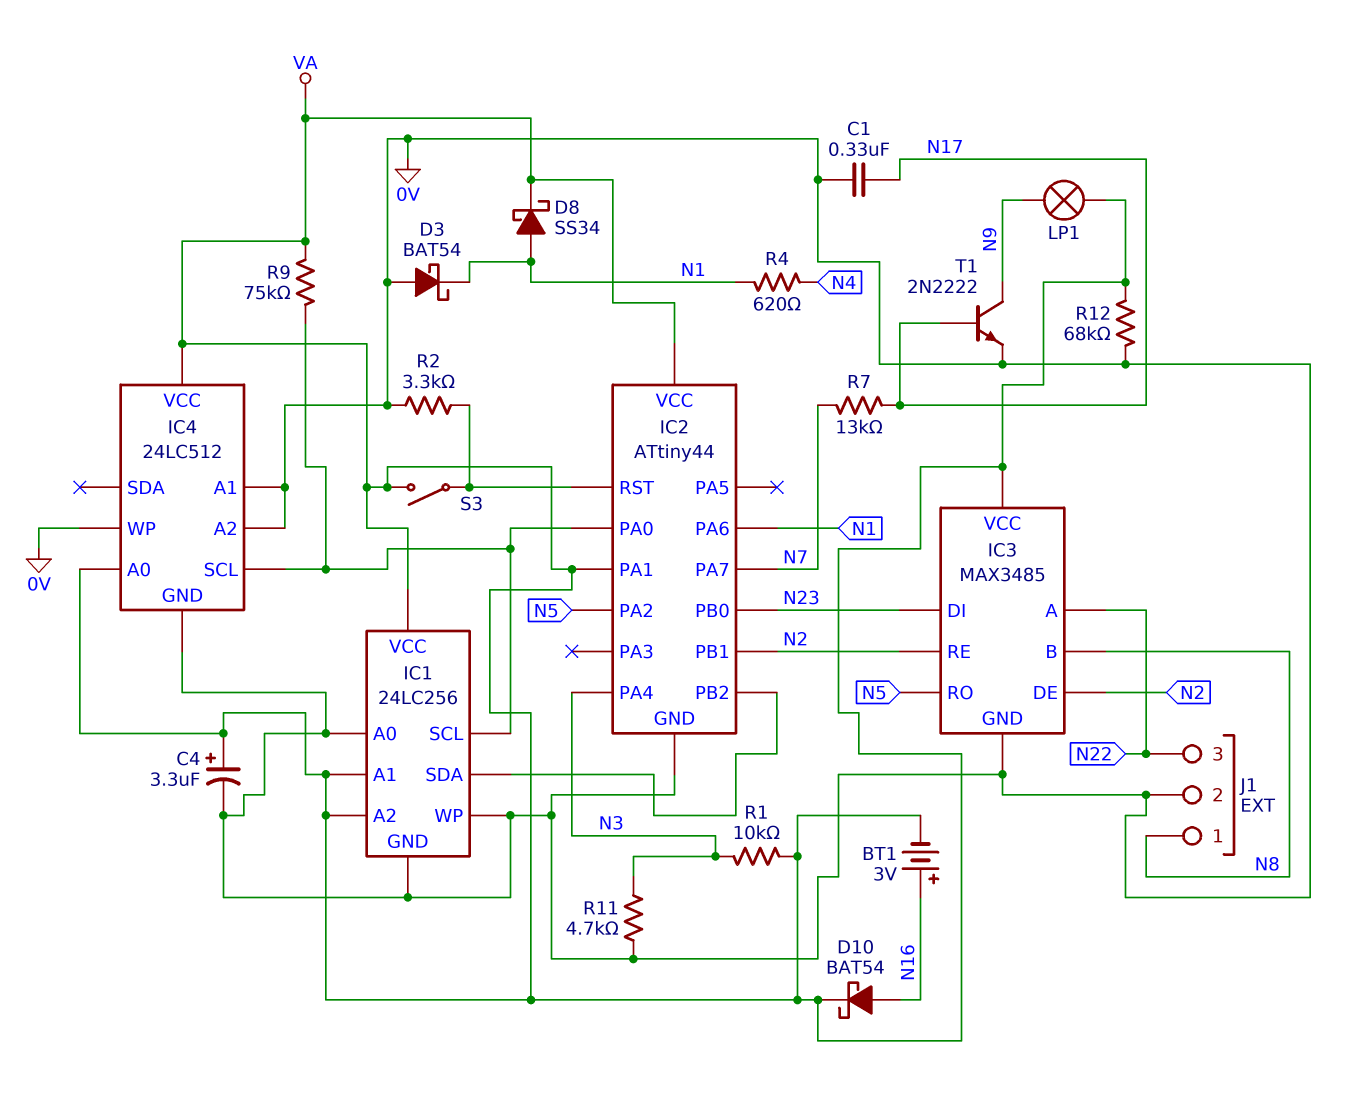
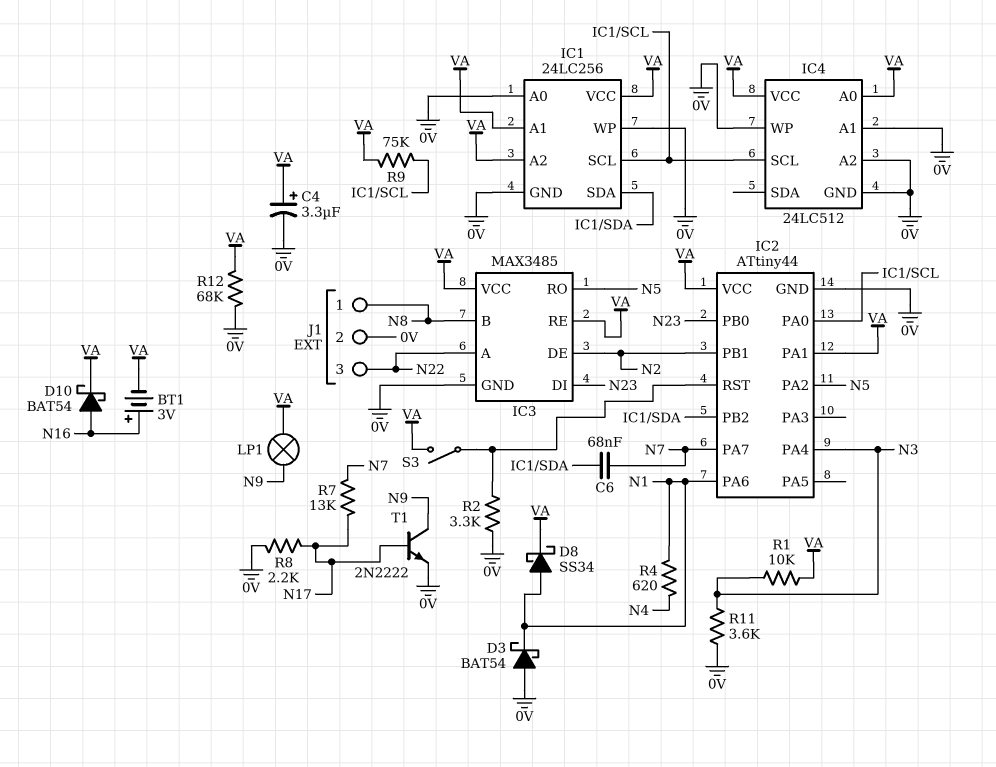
C1: 330nF (0V, N17) -> none
C6: none -> 68nF (IC1/SDA, N7)
IC3 pin RE: N2 -> VA
R8: none -> 2.2k (0V, N17)
R11: 4.7k (0V, N3) -> 3.6k (0V, N3)

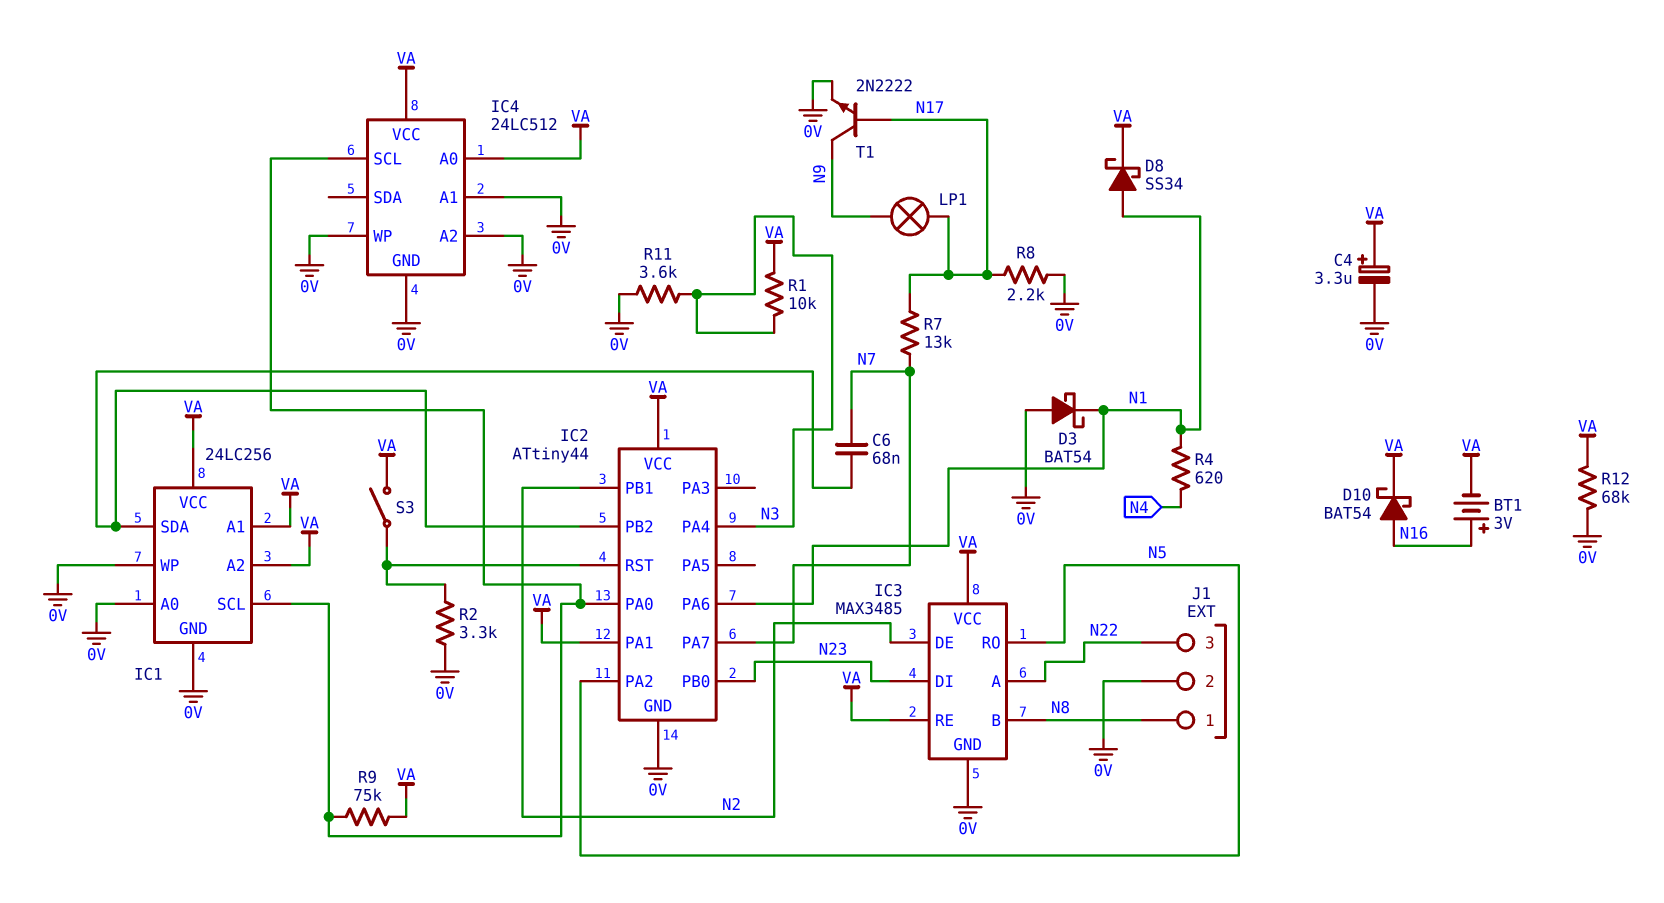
LP1: lamp (N9, VA) -> lamp (N9, N17)

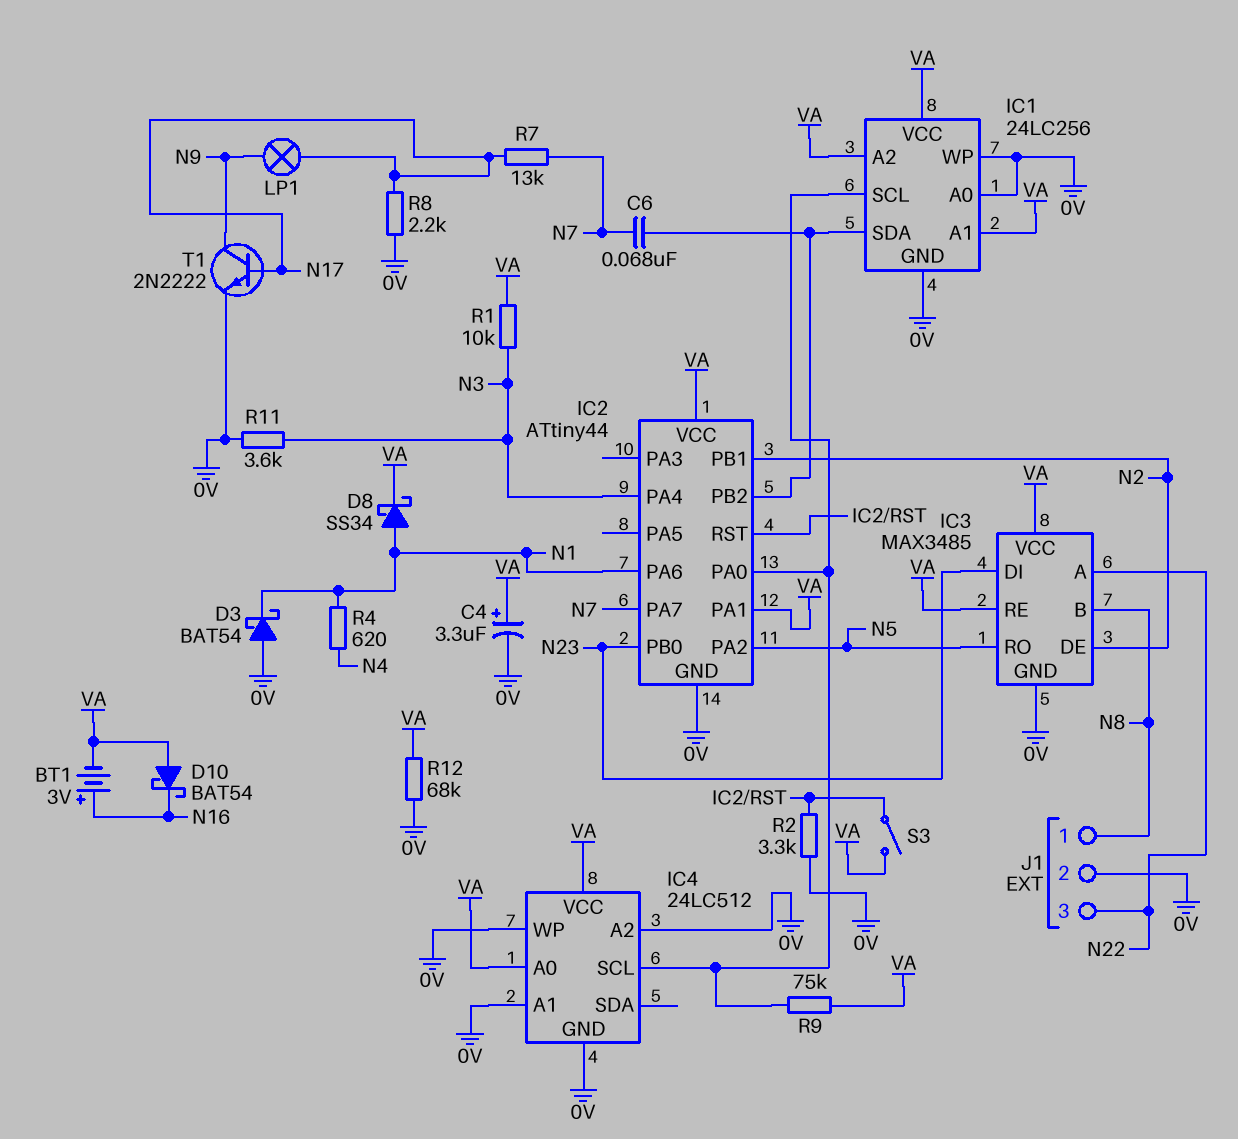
D10: schottky BAT54 (A N16, K VA) -> schottky BAT54 (A VA, K N16)

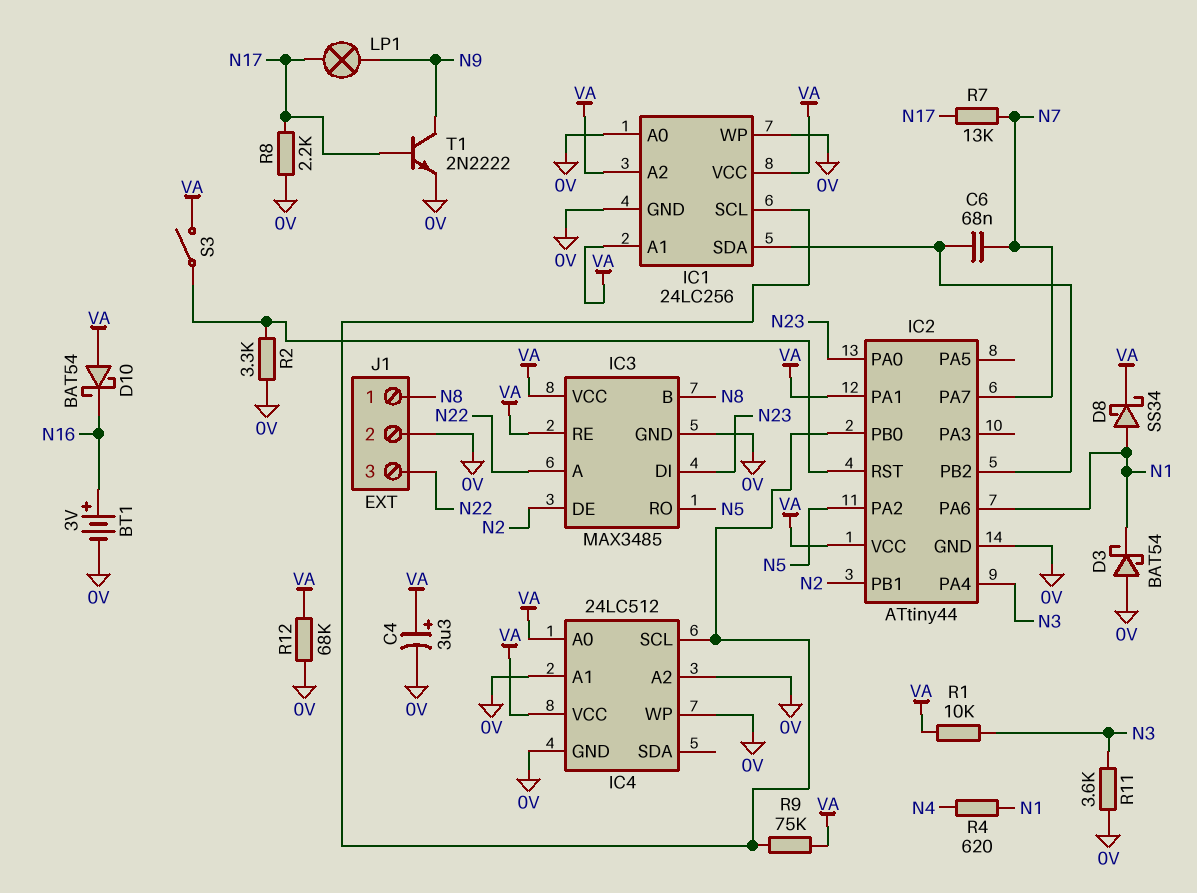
BT1: 3V (plus N16, minus VA) -> 3V (plus N16, minus 0V)
IC2 pin PA0: IC1/SCL -> N23
IC2 pin PB0: N23 -> IC1/SCL

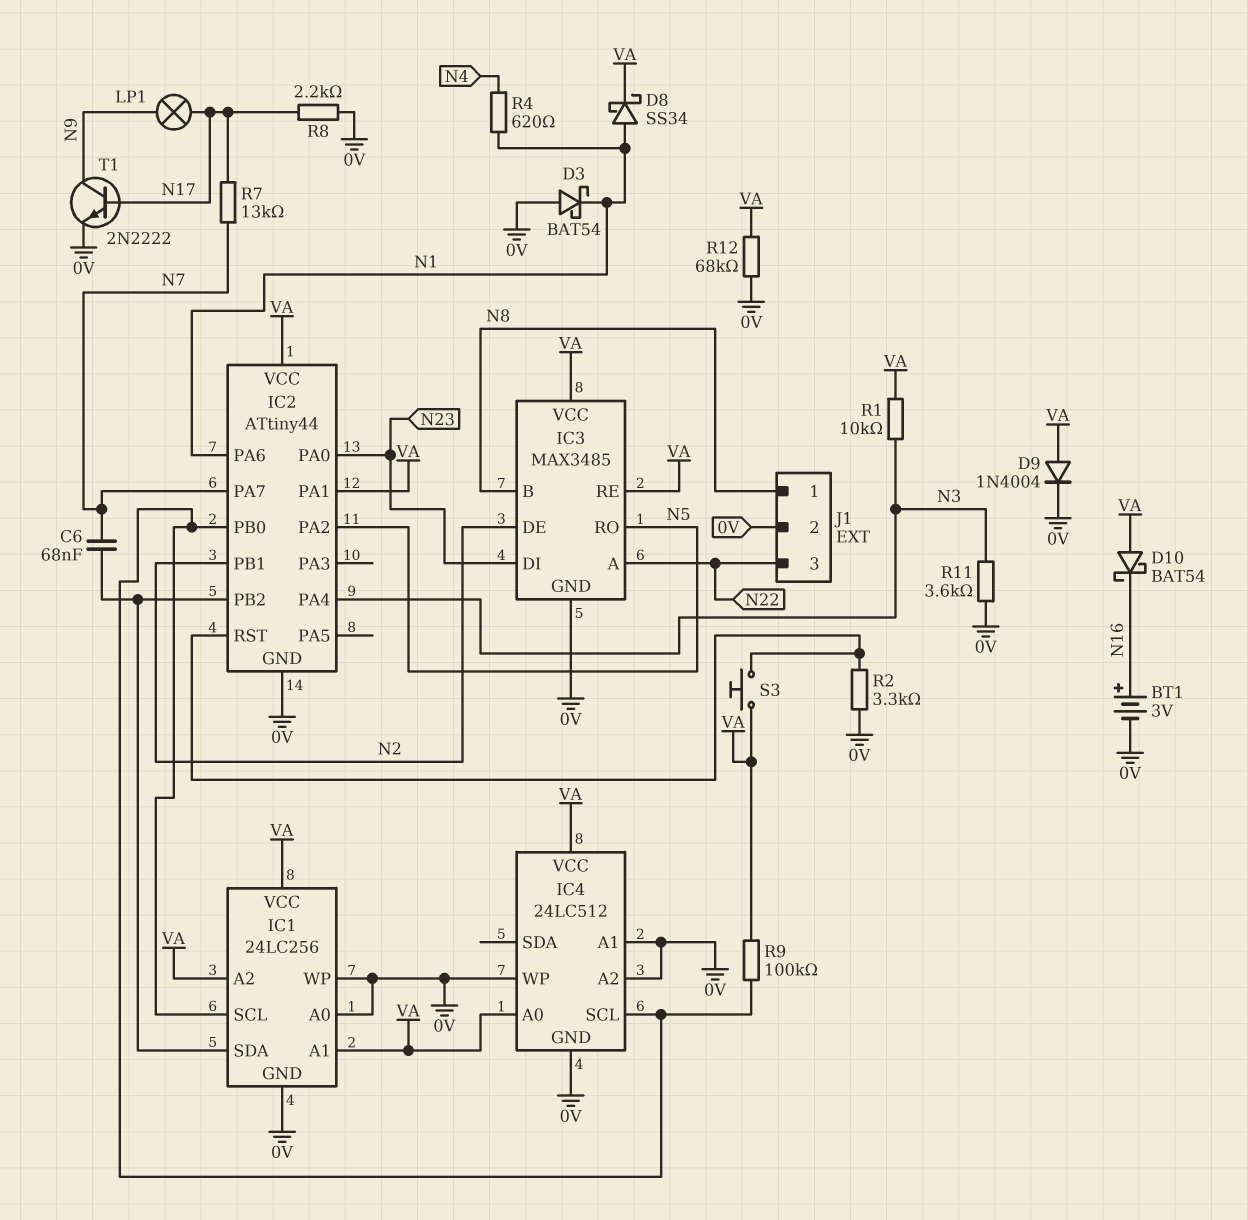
C4: 3.3uF (plus VA, minus 0V) -> none
D9: none -> diode 1N4004 (A VA, K 0V)
R9: 75k (IC1/SCL, VA) -> 100k (IC1/SCL, VA)
S3: switch (IC2/RST, VA) -> button (IC2/RST, VA)

